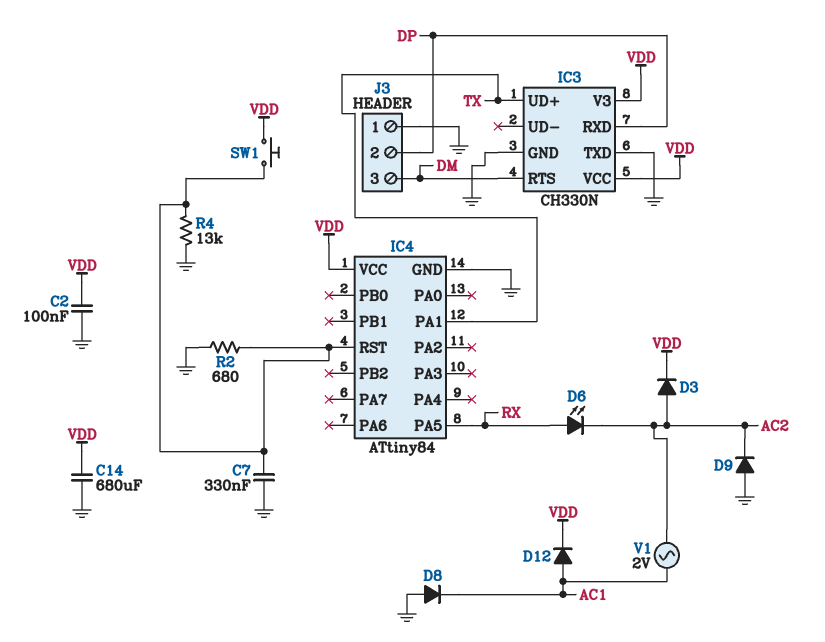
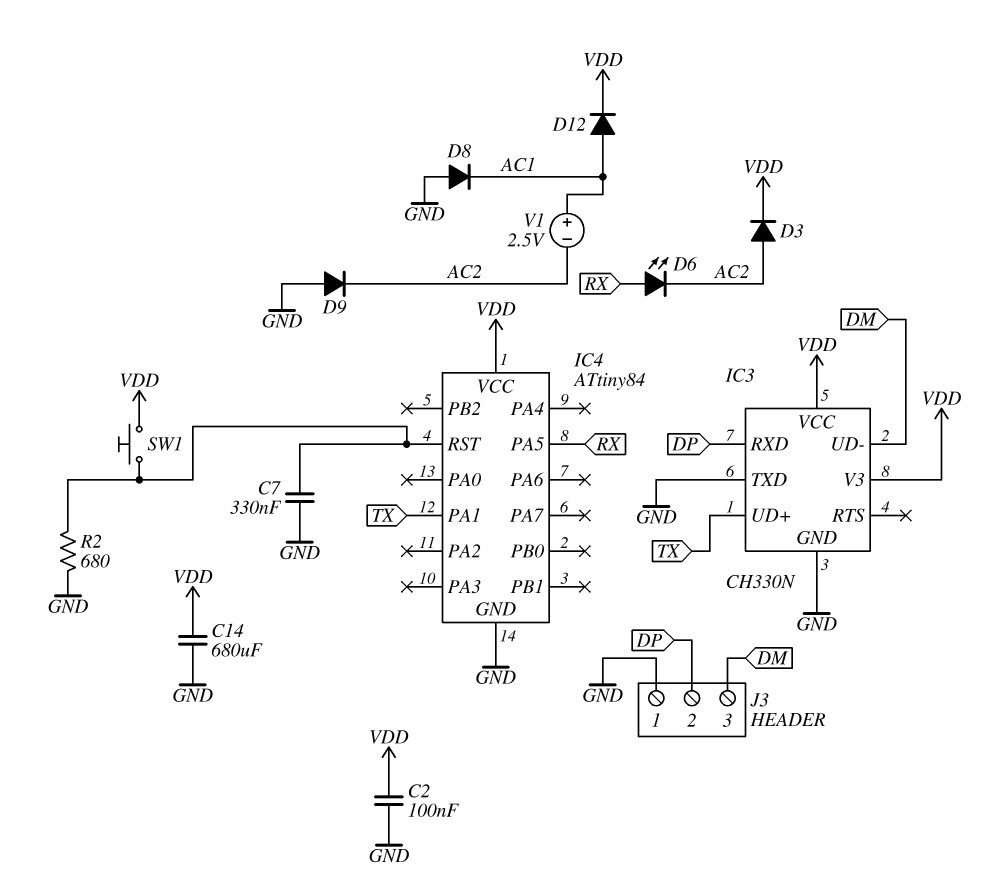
IC3 pin RTS: DM -> none
IC3 pin UD-: none -> DM
R4: 13k (GND, IC4/RST) -> none
V1: AC 2V (AC1, AC2) -> 2.5V (plus AC1, minus AC2)

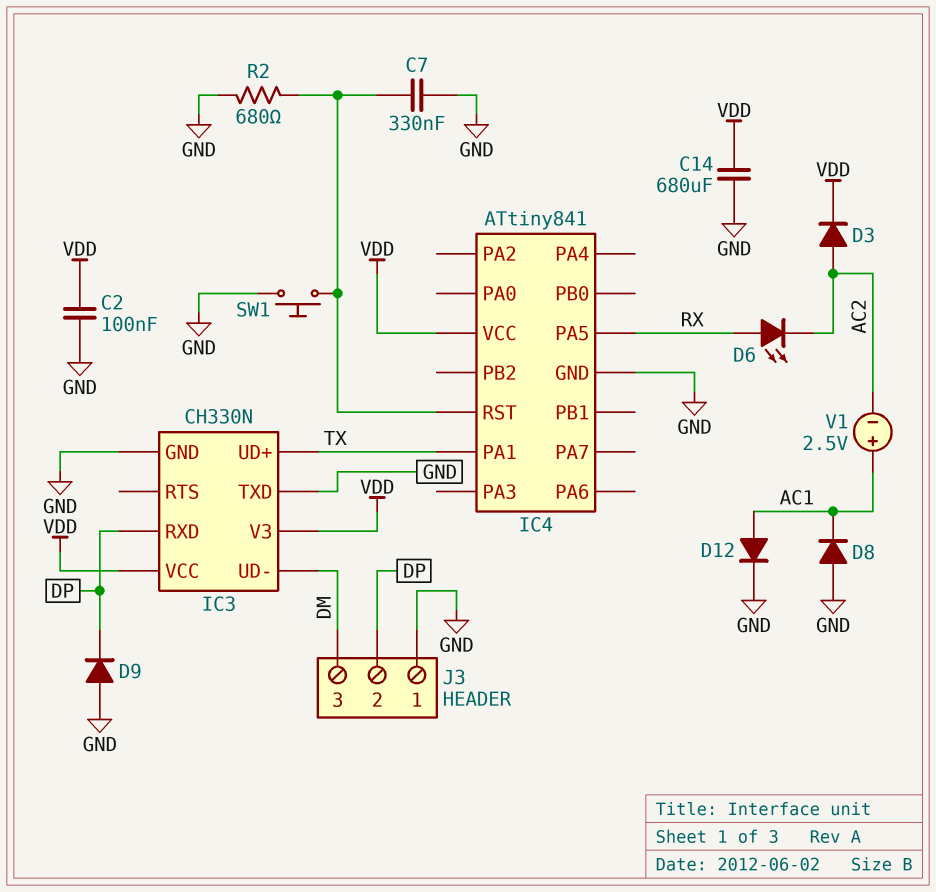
D9: diode (A GND, K AC2) -> diode (A GND, K DP)
D12: diode (A AC1, K VDD) -> diode (A AC1, K GND)
IC4: ATtiny84 -> ATtiny841
SW1: button (IC4/RST, VDD) -> button (GND, IC4/RST)

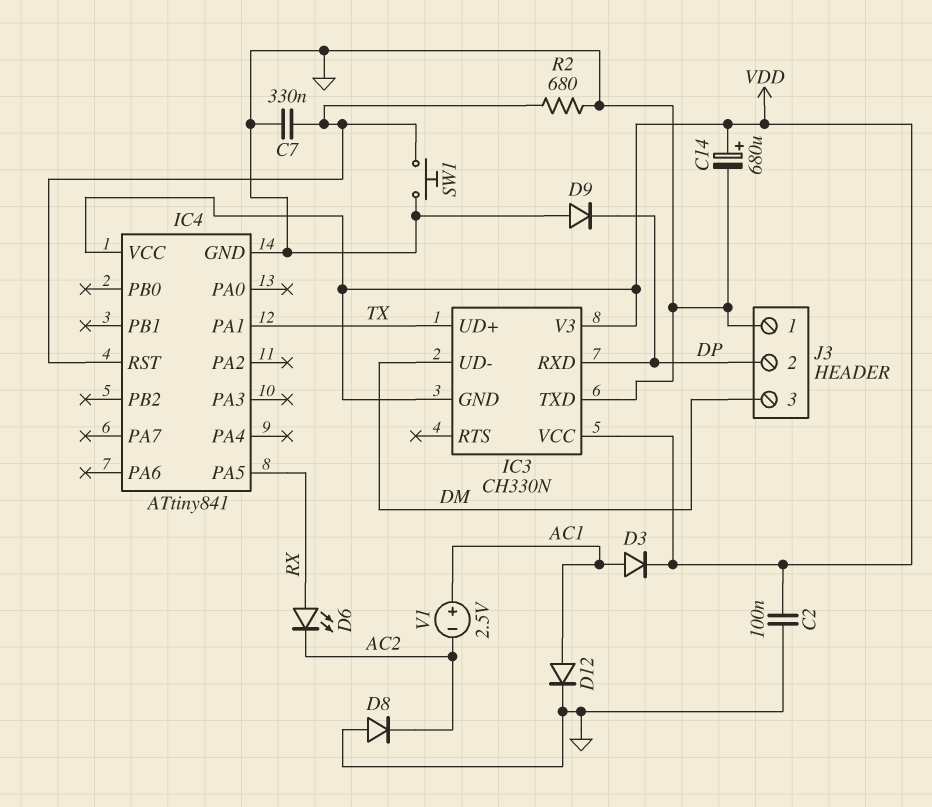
C14: 680uF (GND, VDD) -> 680uF (plus VDD, minus GND)
D3: diode (A AC2, K VDD) -> diode (A AC1, K VDD)
D8: diode (A GND, K AC1) -> diode (A GND, K AC2)
IC3 pin GND: GND -> VDD

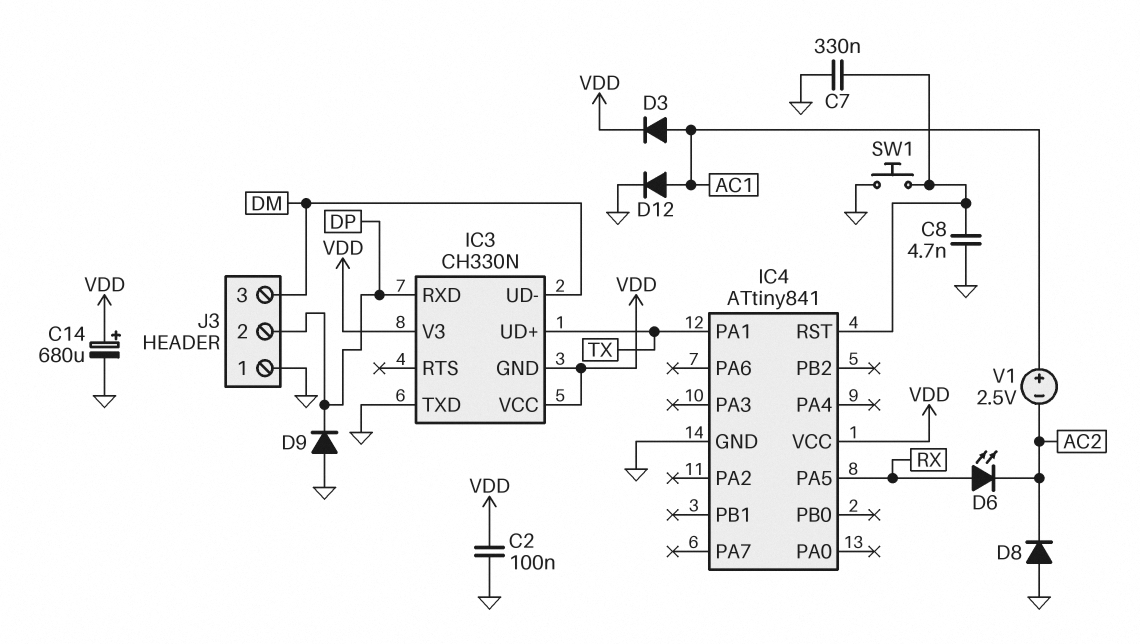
C8: none -> 4.7nF (GND, IC4/RST)
R2: 680 (GND, IC4/RST) -> none

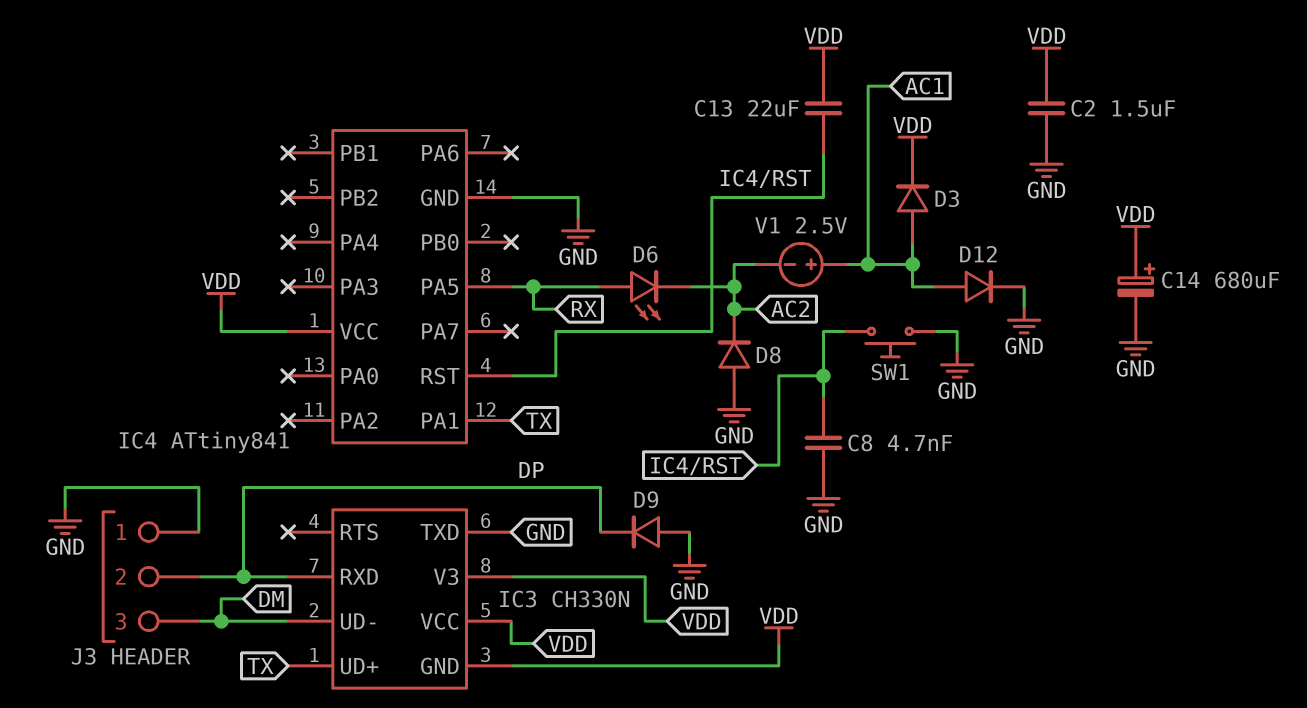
C2: 100nF (GND, VDD) -> 1.5uF (GND, VDD)
C7: 330nF (GND, IC4/RST) -> none
C13: none -> 22uF (IC4/RST, VDD)

